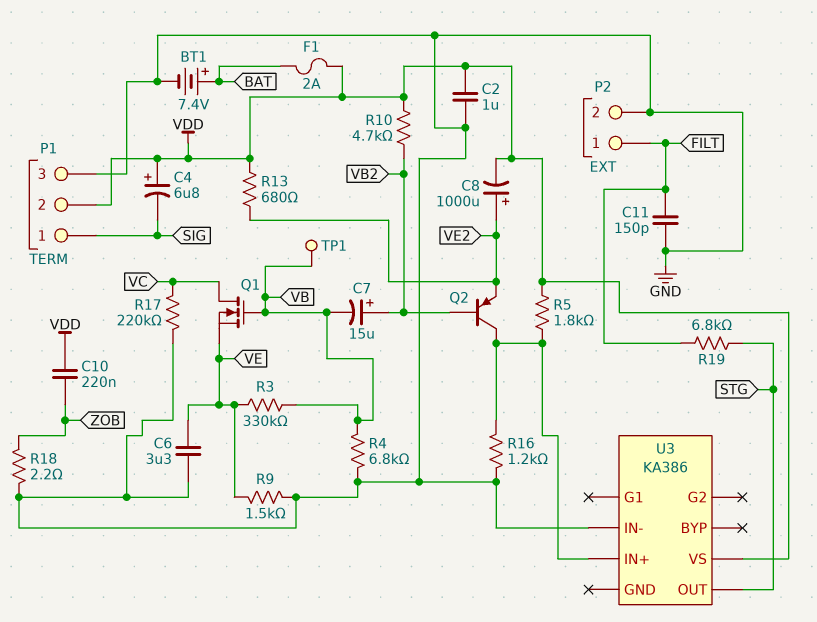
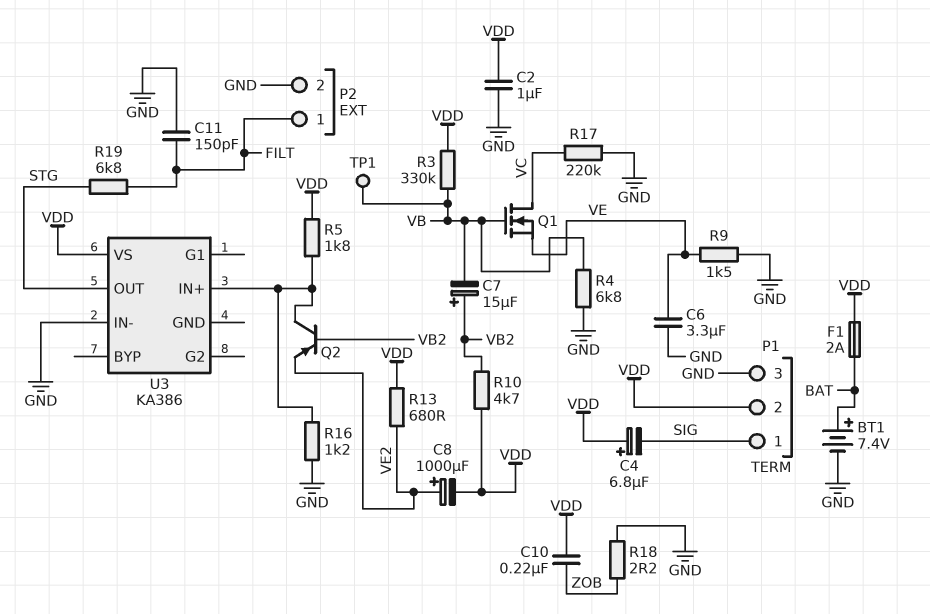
R3: 330k (VB, VE) -> 330k (VB, VDD)

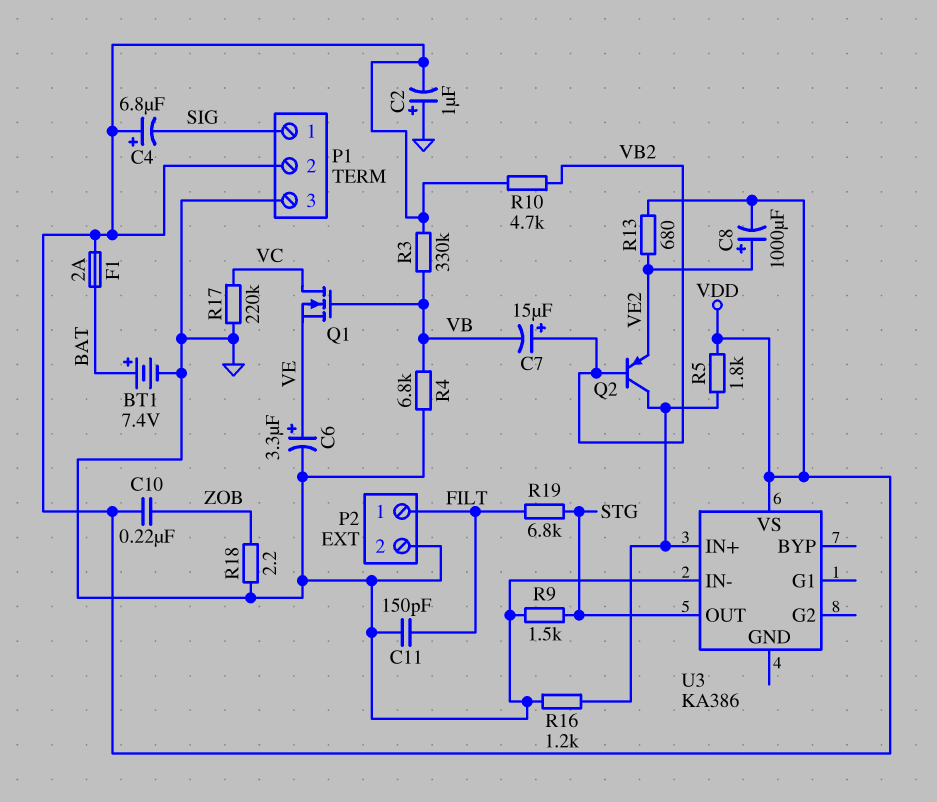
C2: 1uF (GND, VDD) -> 1uF (plus GND, minus VDD)
C6: 3.3uF (GND, VE) -> 3.3uF (plus VE, minus GND)
R9: 1.5k (GND, VE) -> 1.5k (GND, STG)
TP1: test point (VB) -> none

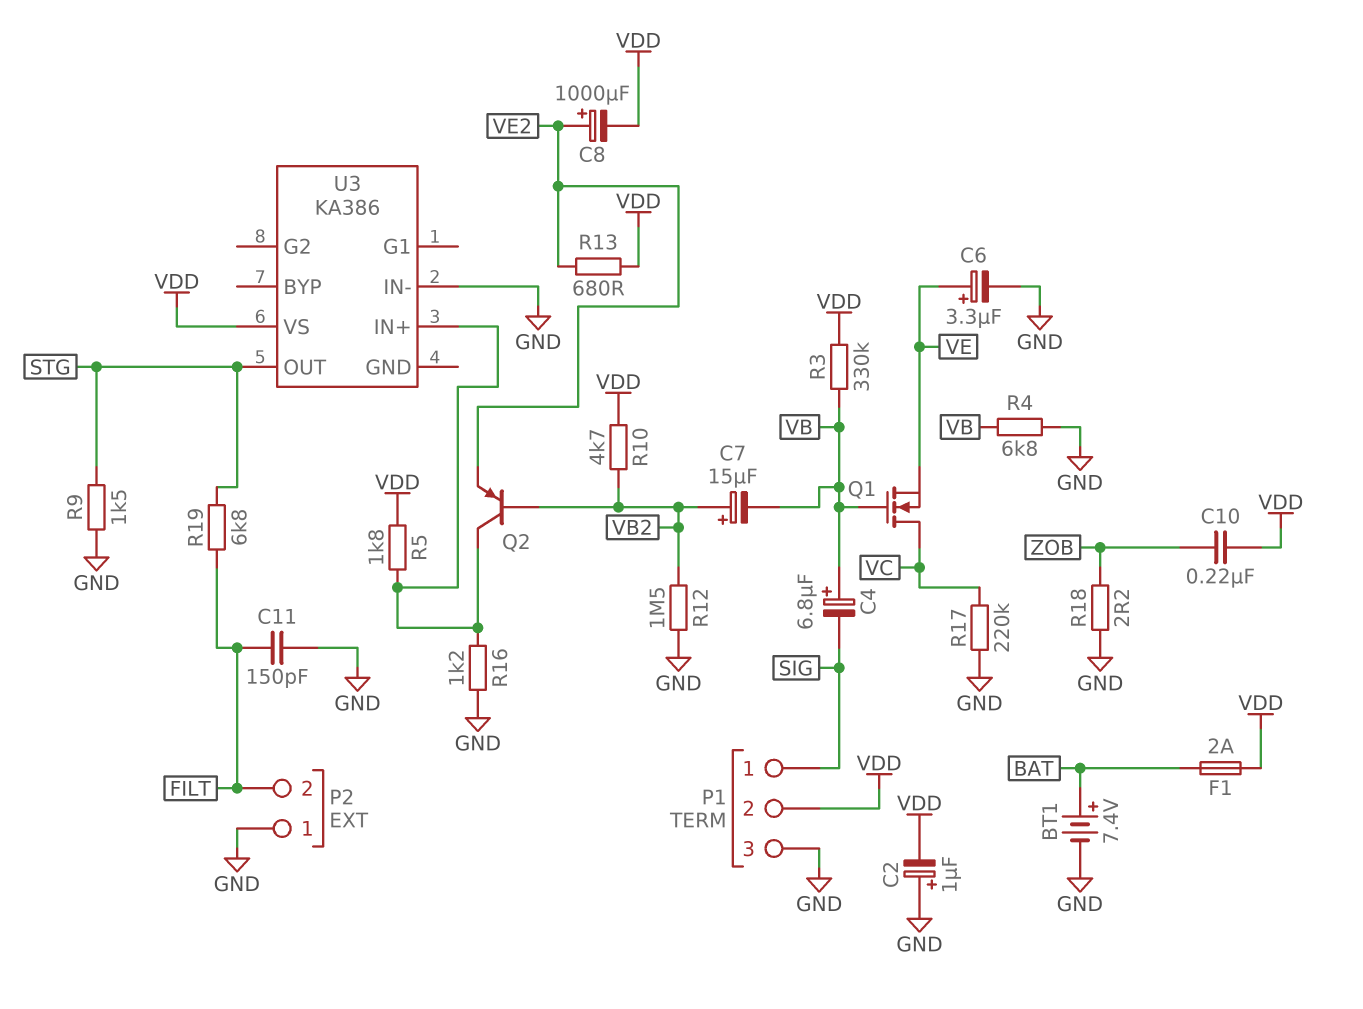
C4: 6.8uF (plus VDD, minus SIG) -> 6.8uF (plus VB, minus SIG)
P2 pin 1: FILT -> GND
P2 pin 2: GND -> FILT
R12: none -> 1.5M (GND, VB2)

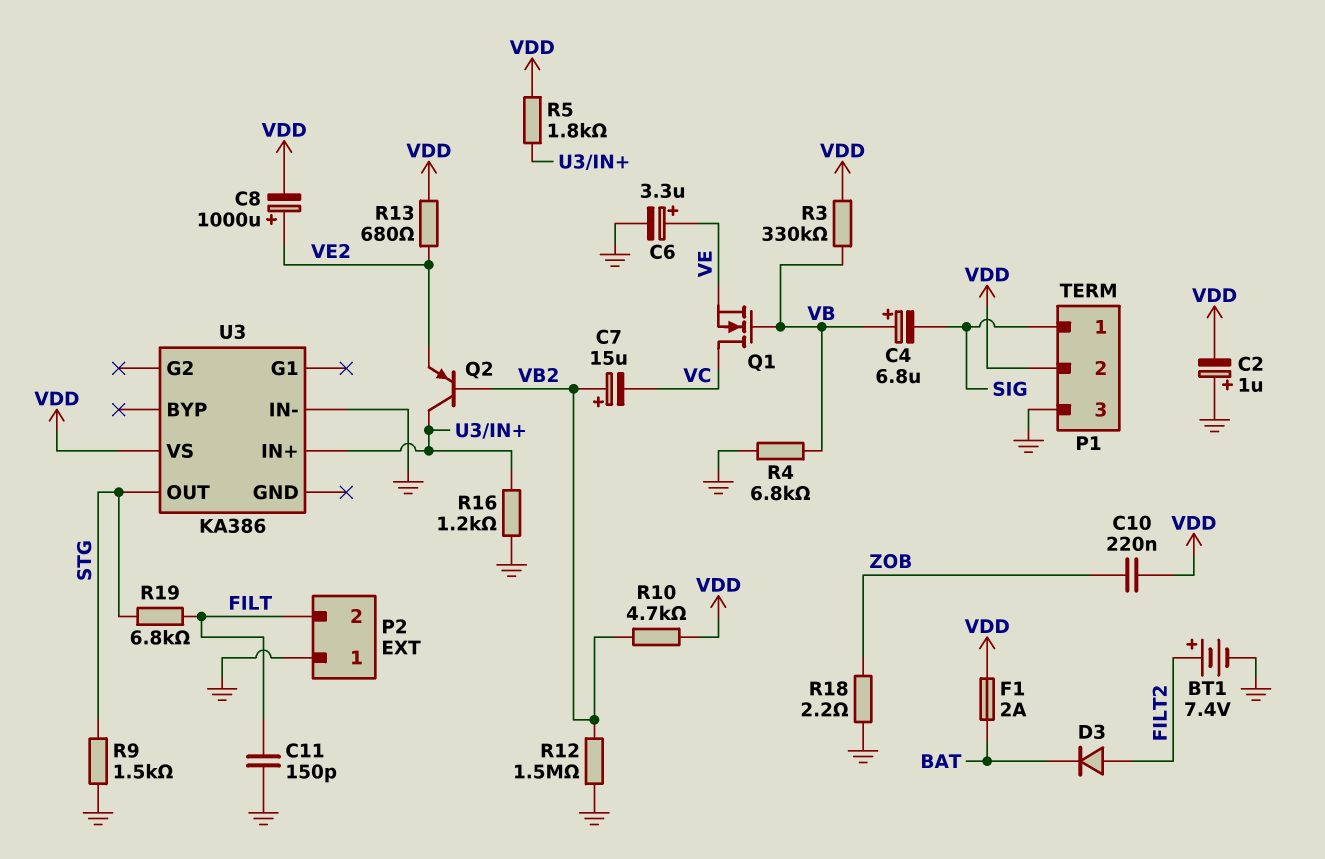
BT1: 7.4V (plus BAT, minus GND) -> 7.4V (plus FILT2, minus GND)
C7: 15uF (plus VB2, minus VB) -> 15uF (plus VB2, minus VC)
D3: none -> diode (A FILT2, K BAT)
R17: 220k (GND, VC) -> none

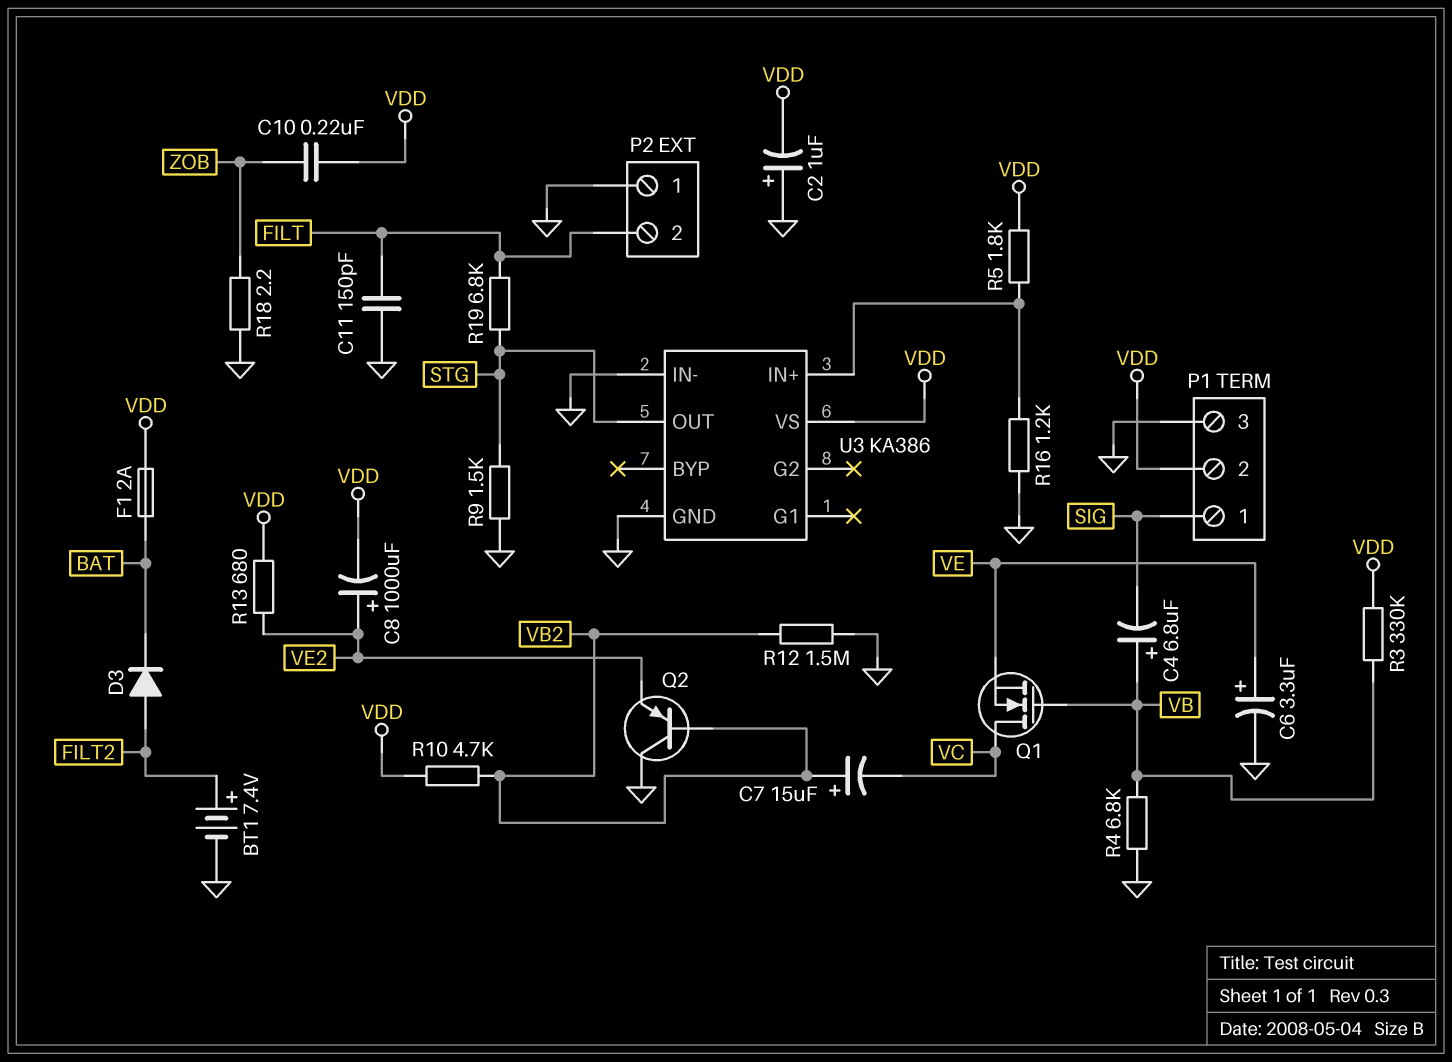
Q2: PNP (B VB2, C U3/IN+, E VE2) -> PNP (B VB2, C GND, E VE2)
U3 pin GND: none -> GND

